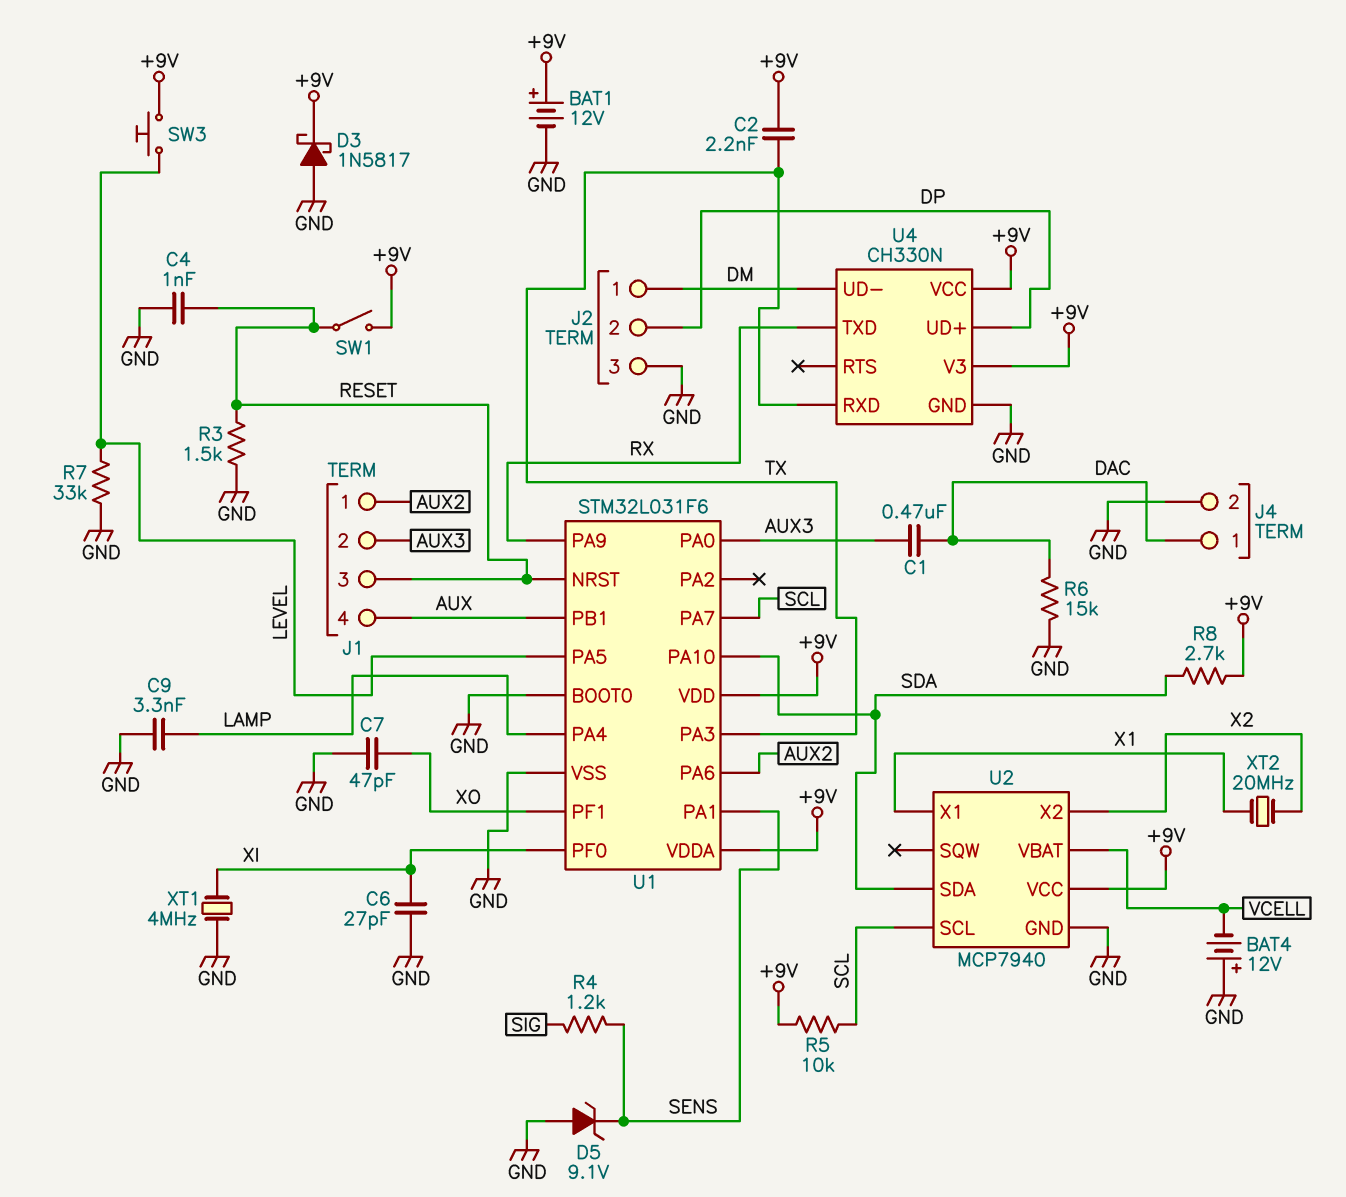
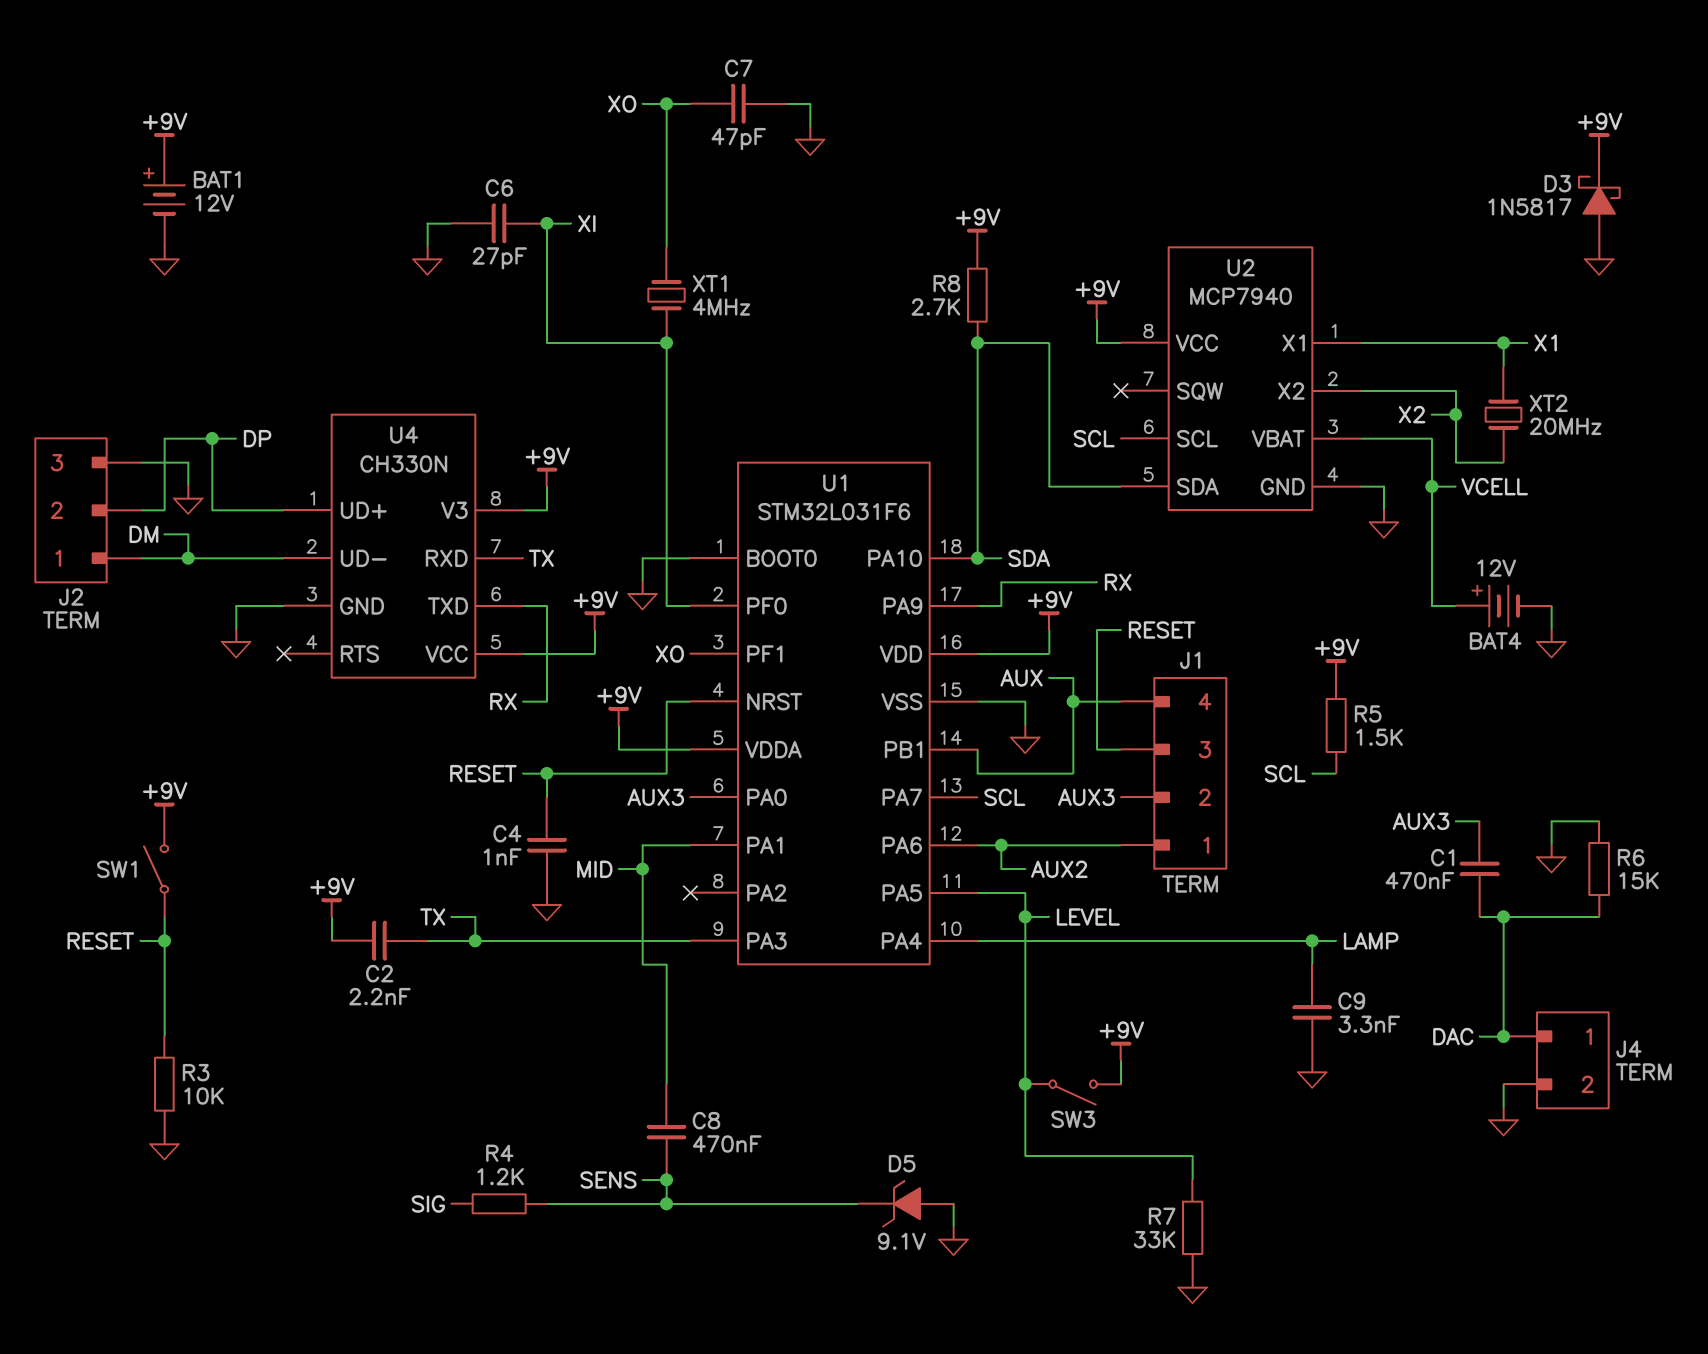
BAT4: 12V (plus GND, minus VCELL) -> 12V (plus VCELL, minus GND)
C8: none -> 470nF (MID, SENS)
R3: 1.5k (GND, RESET) -> 10k (GND, RESET)
R5: 10k (+9V, SCL) -> 1.5k (+9V, SCL)
SW3: button (+9V, LEVEL) -> switch (+9V, LEVEL)
U1 pin PA1: SENS -> MID
XT1: 4MHz (GND, XI) -> 4MHz (XI, XO)

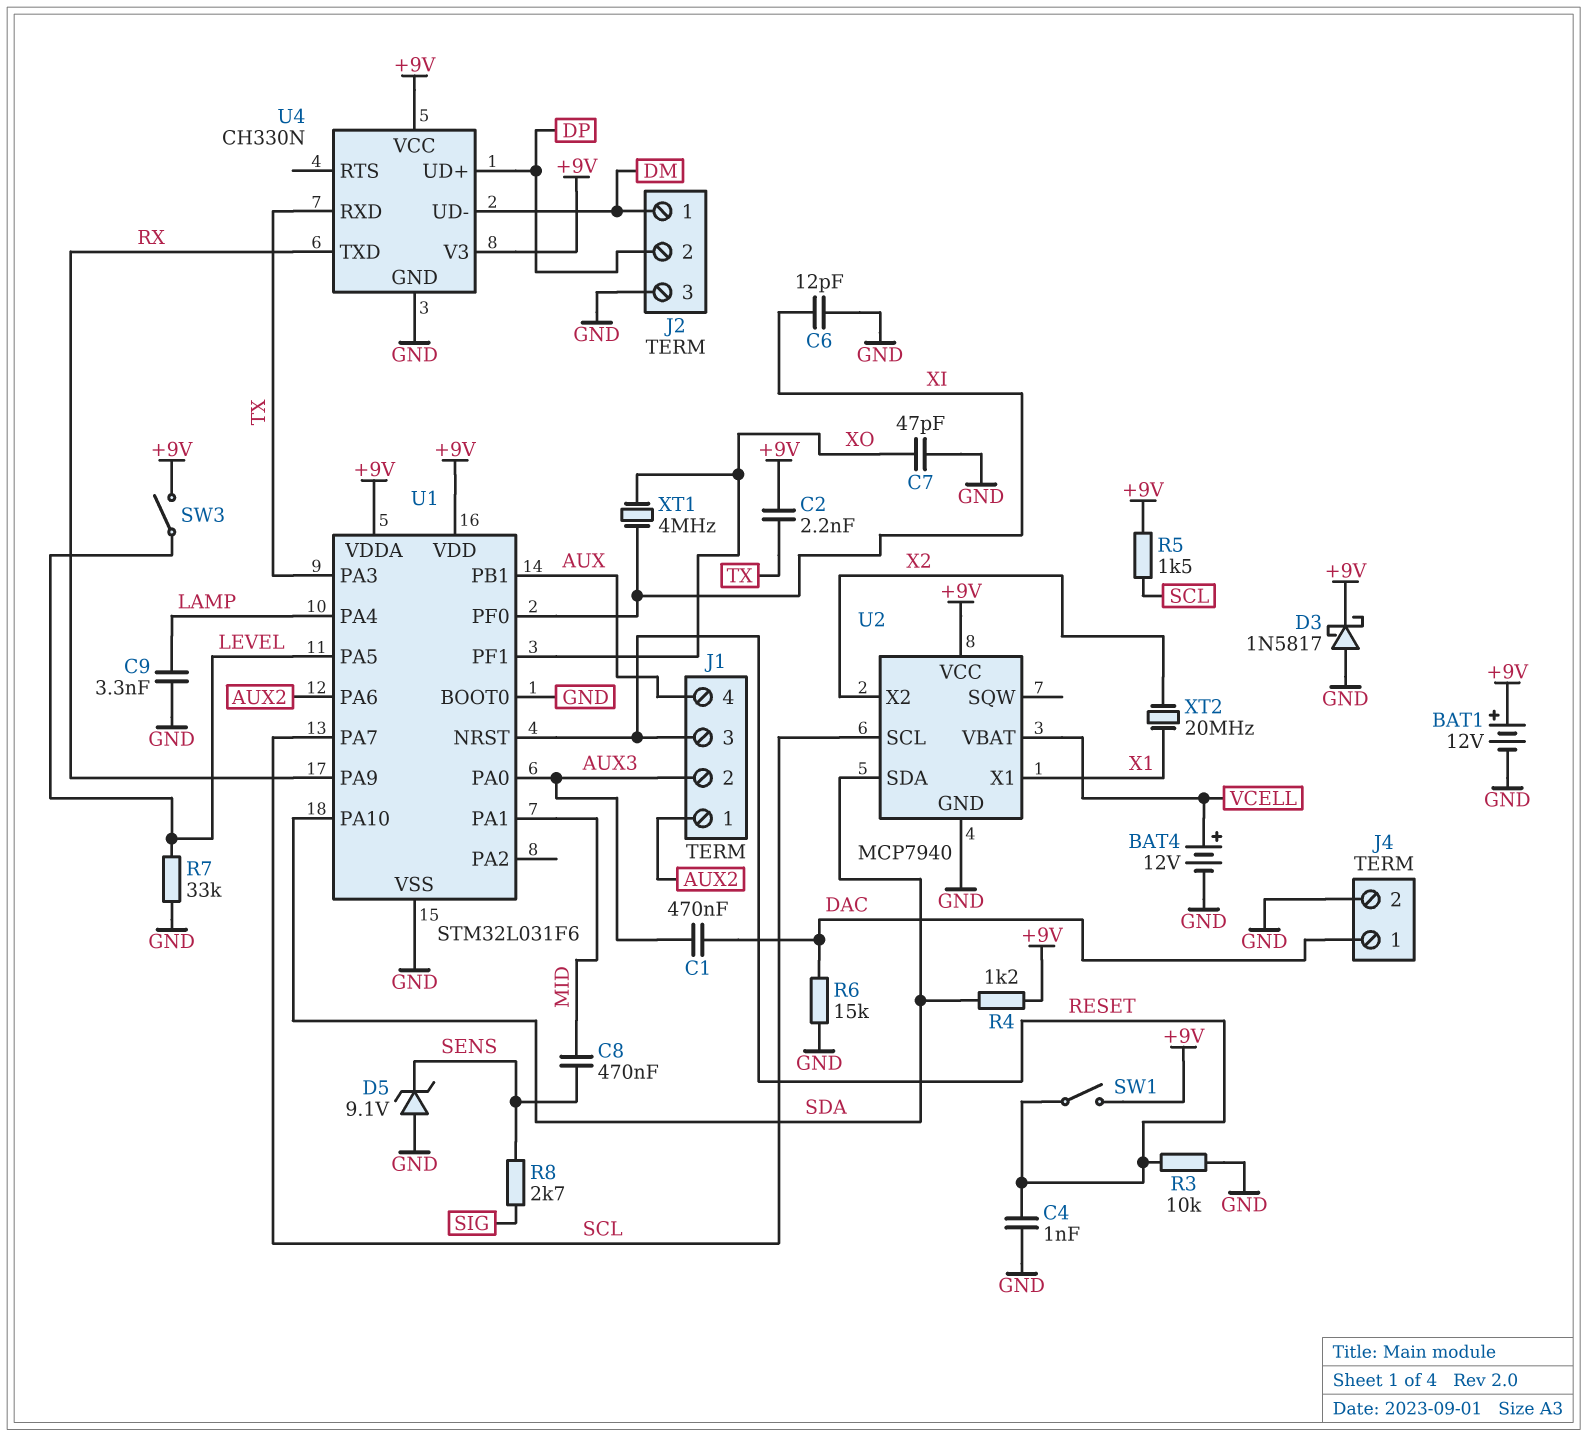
C6: 27pF (GND, XI) -> 12pF (GND, XI)
R4: 1.2k (SENS, SIG) -> 1.2k (+9V, SDA)
R8: 2.7k (+9V, SDA) -> 2.7k (SENS, SIG)

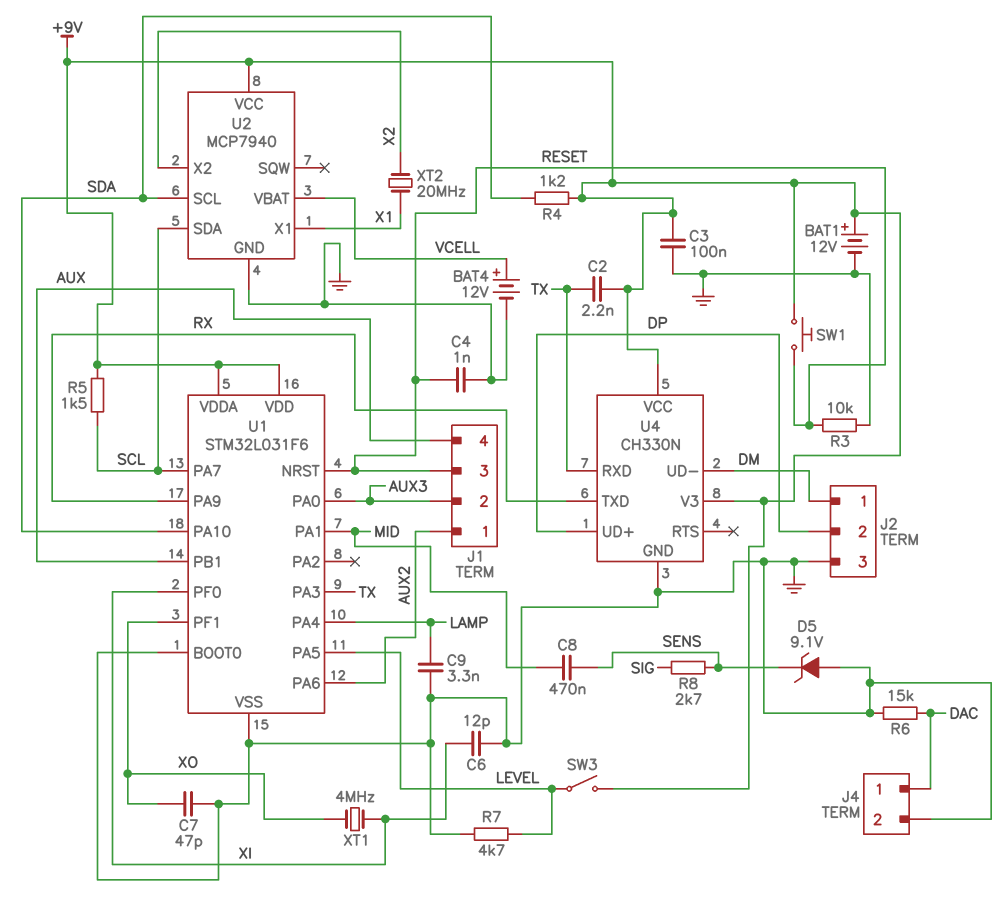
C1: 470nF (AUX3, DAC) -> none
C3: none -> 100nF (+9V, GND)
D3: schottky 1N5817 (A GND, K +9V) -> none
R7: 33k (GND, LEVEL) -> 4.7k (GND, LEVEL)
SW1: switch (+9V, RESET) -> button (+9V, RESET)
U2 pin SCL: SCL -> SDA
U2 pin SDA: SDA -> SCL

